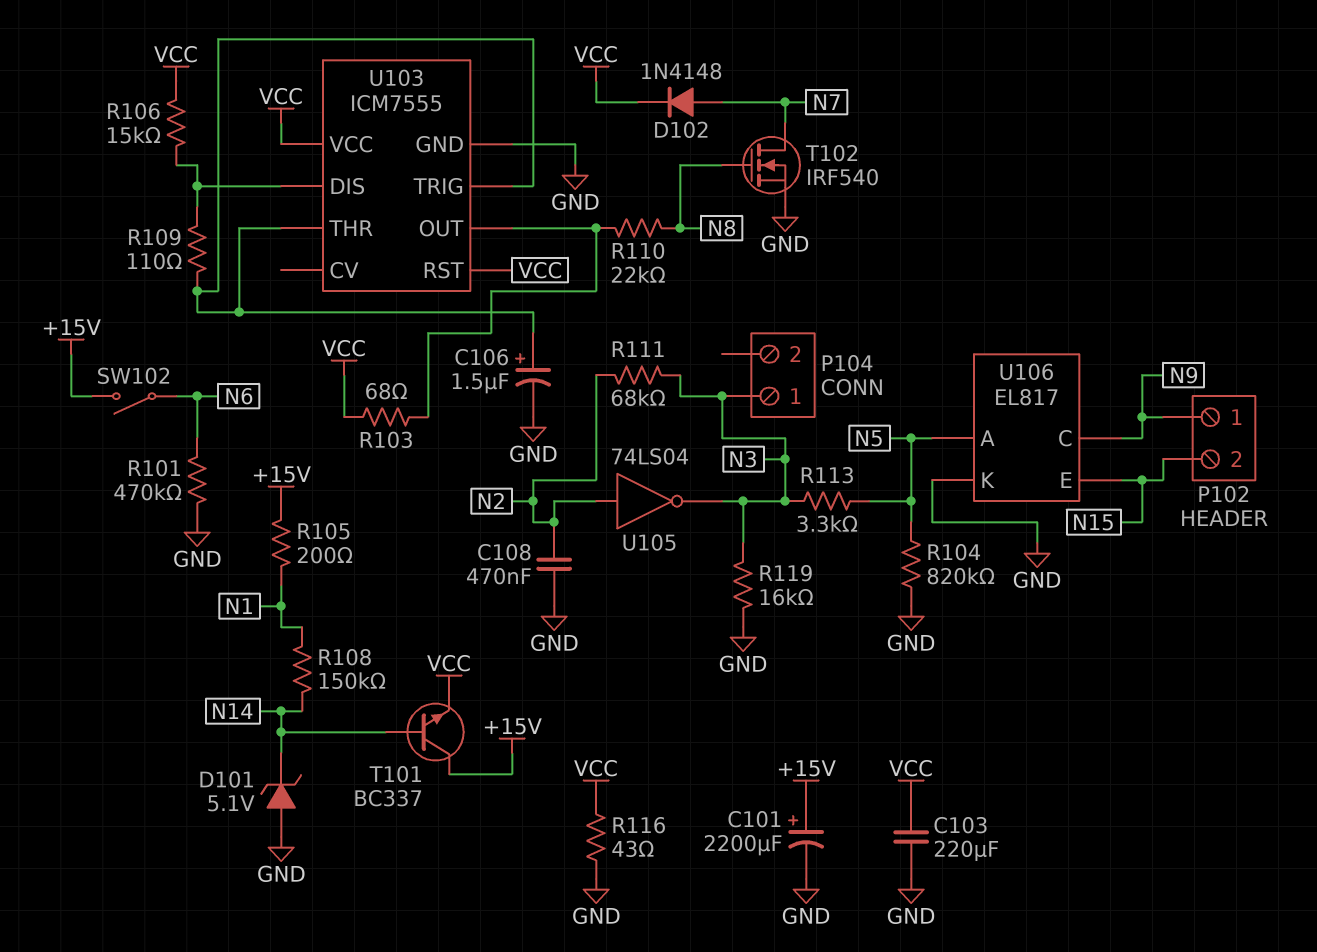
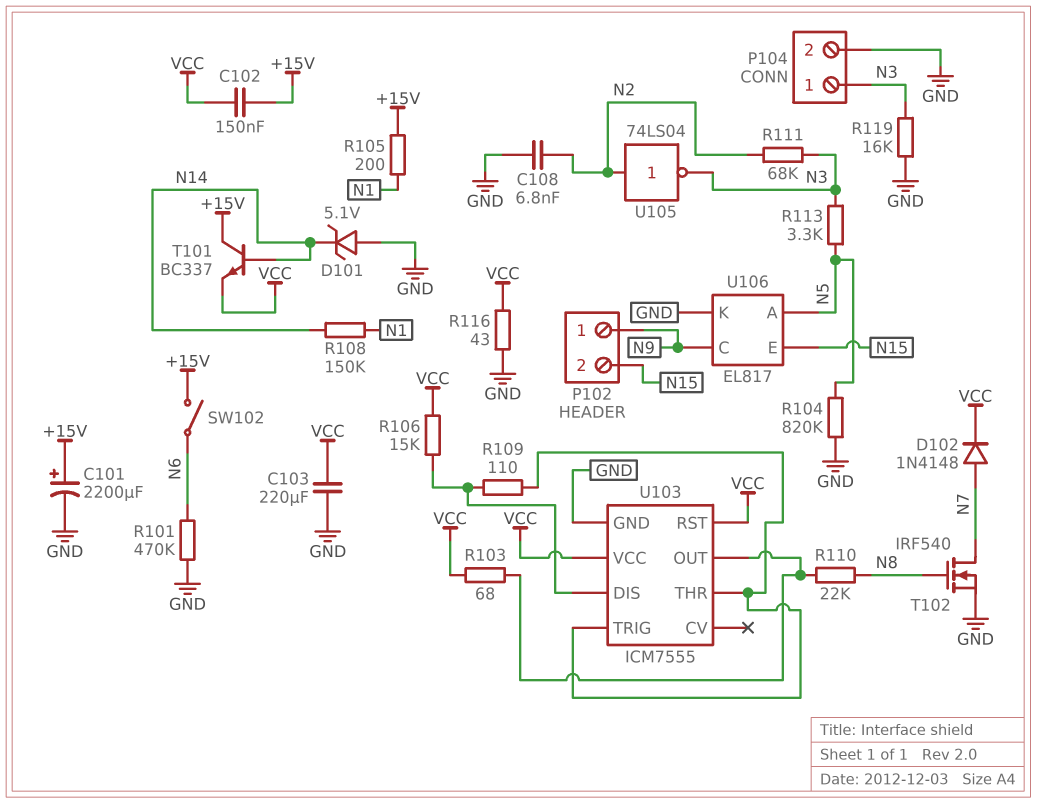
C102: none -> 150nF (+15V, VCC)
C106: 1.5uF (plus U103/THR, minus GND) -> none
C108: 470nF (GND, N2) -> 6.8nF (GND, N2)
P104 pin 2: none -> GND

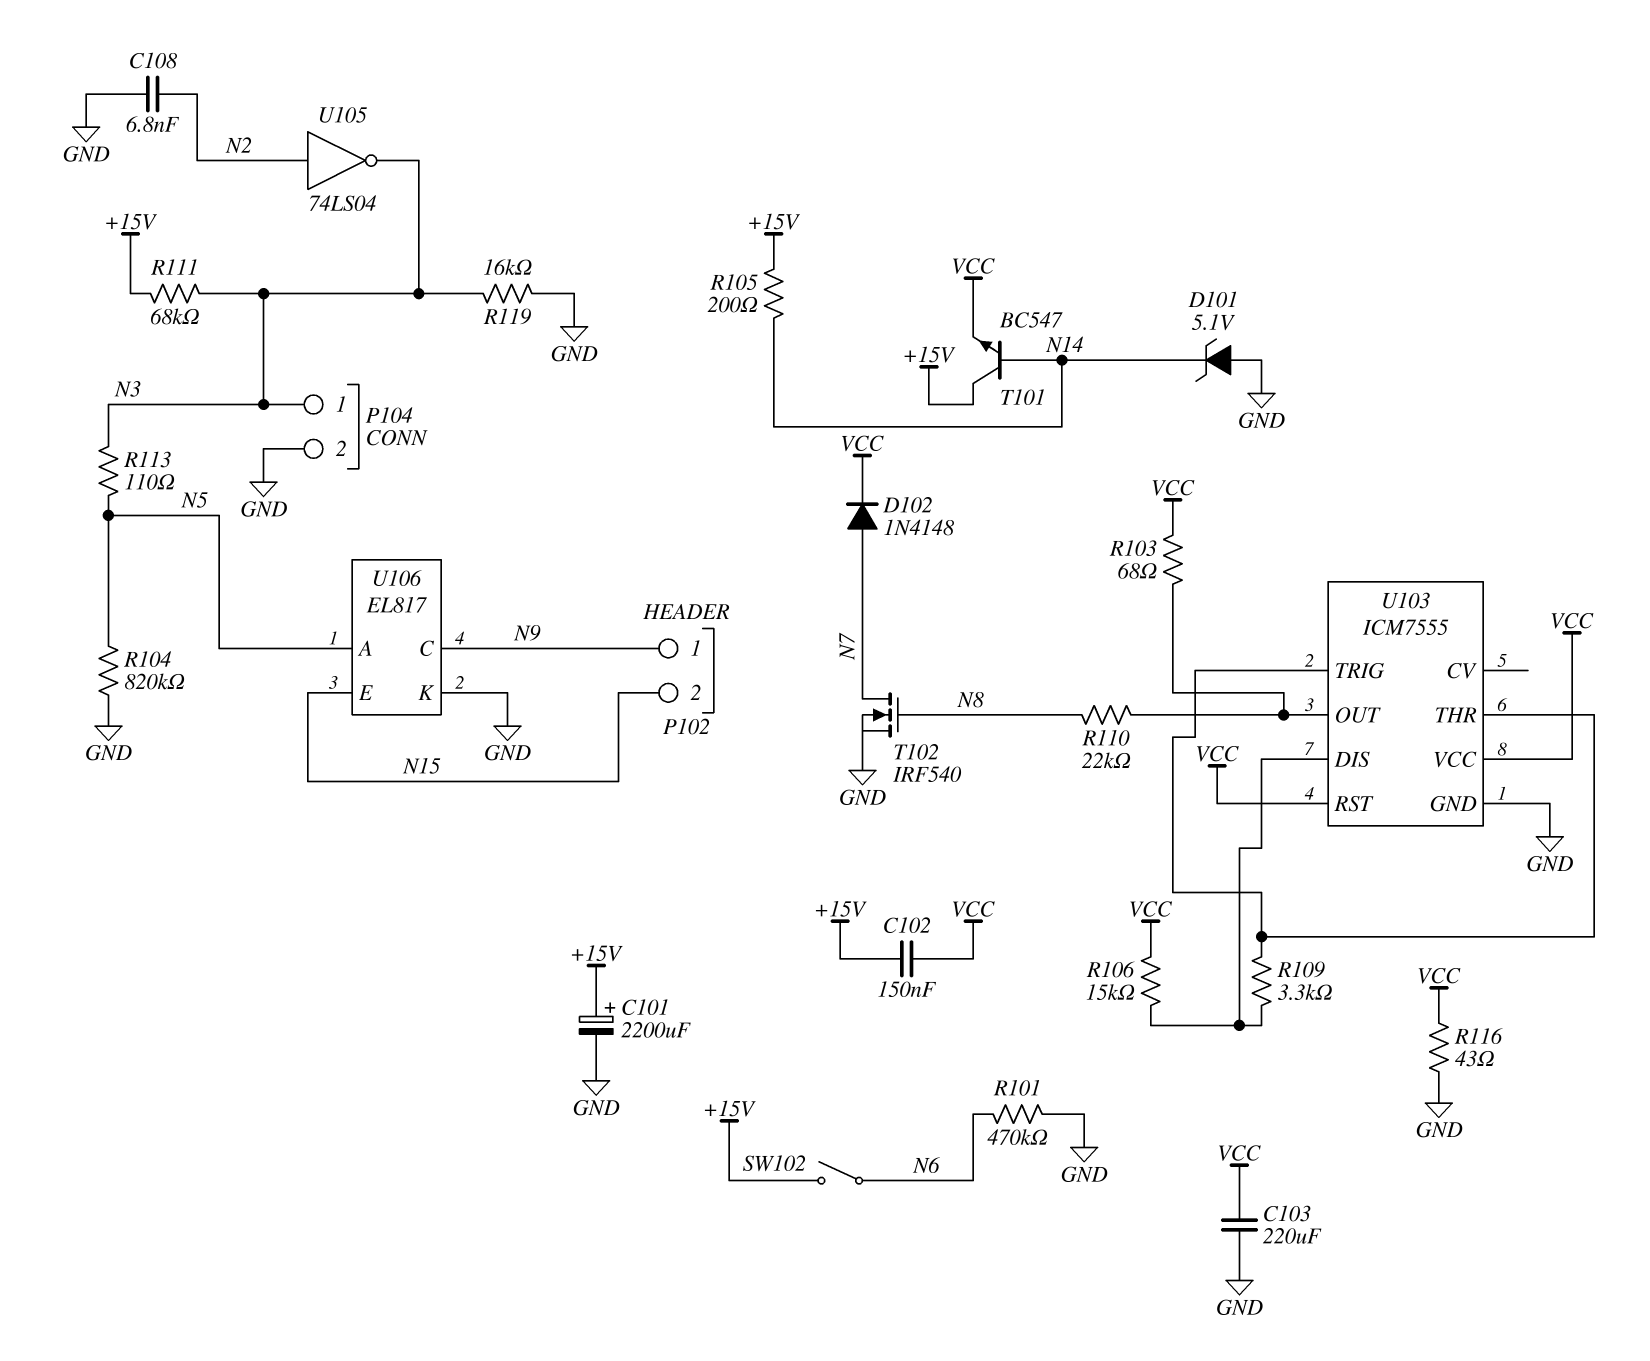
R105: 200 (+15V, N1) -> 200 (+15V, N14)
R108: 150k (N1, N14) -> none
R109: 110 (U103/DIS, U103/THR) -> 3.3k (U103/DIS, U103/THR)
R111: 68k (N2, N3) -> 68k (+15V, N3)
R113: 3.3k (N3, N5) -> 110 (N3, N5)
T101: NPN BC337 (B N14, C +15V, E VCC) -> NPN BC547 (B N14, C +15V, E VCC)

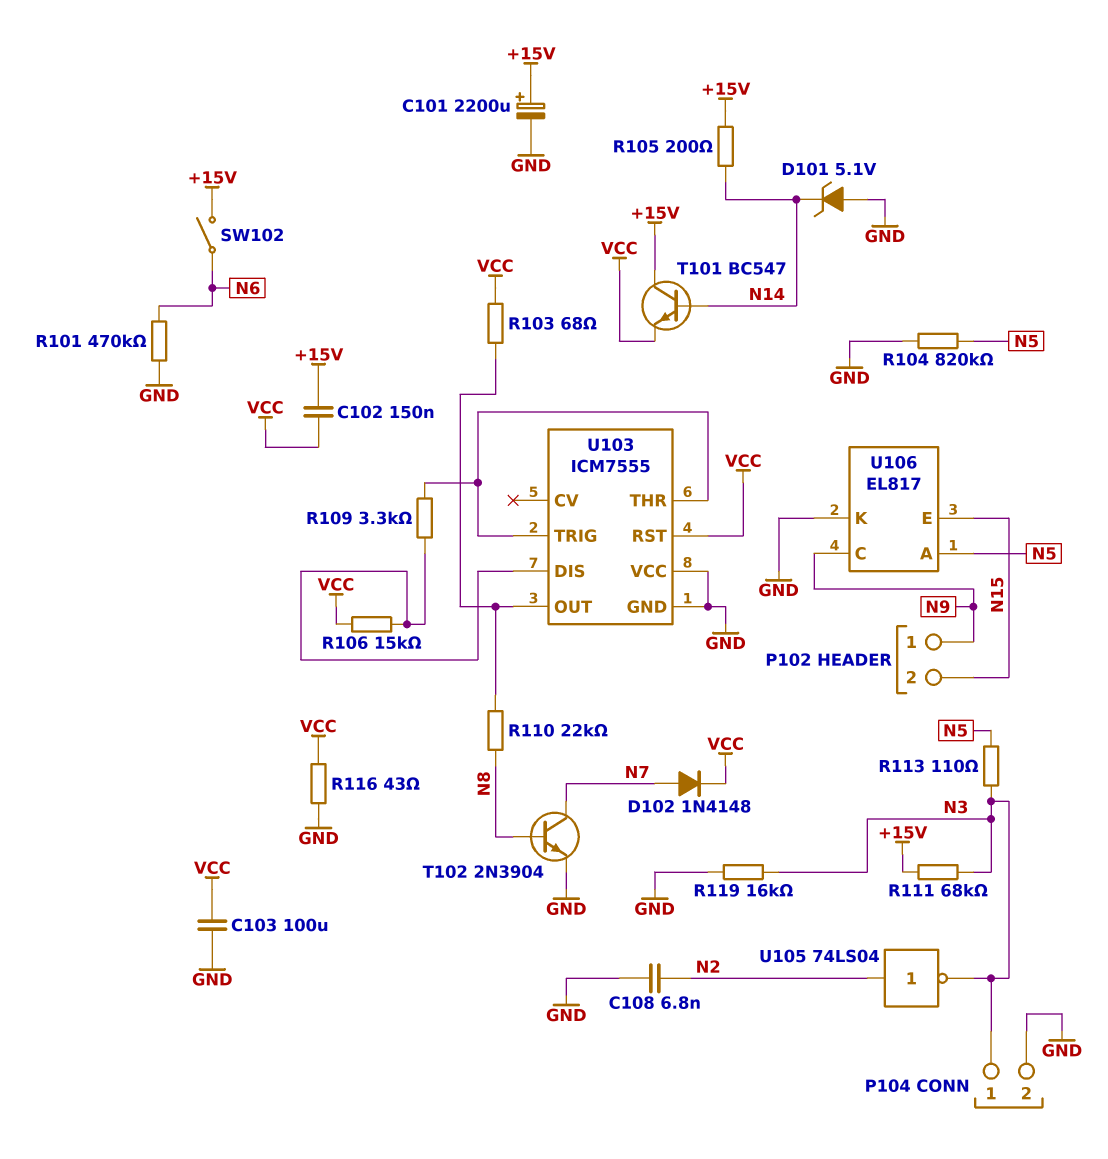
C103: 220uF (GND, VCC) -> 100uF (GND, VCC)
T102: NMOS IRF540 (G N8, D N7, S GND) -> NPN 2N3904 (B N8, C N7, E GND)
U103 pin VCC: VCC -> GND

